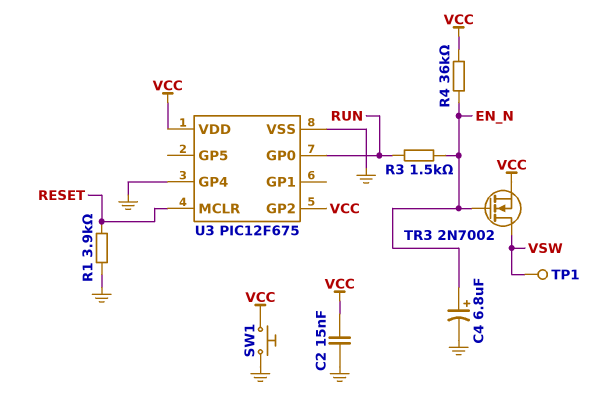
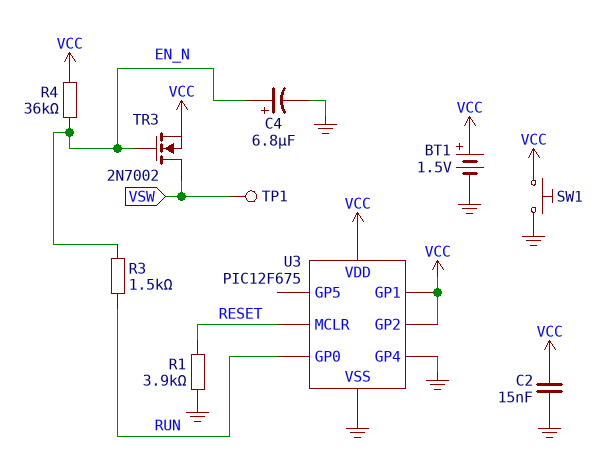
BT1: none -> 1.5V (plus VCC, minus GND)
U3 pin GP1: none -> VCC

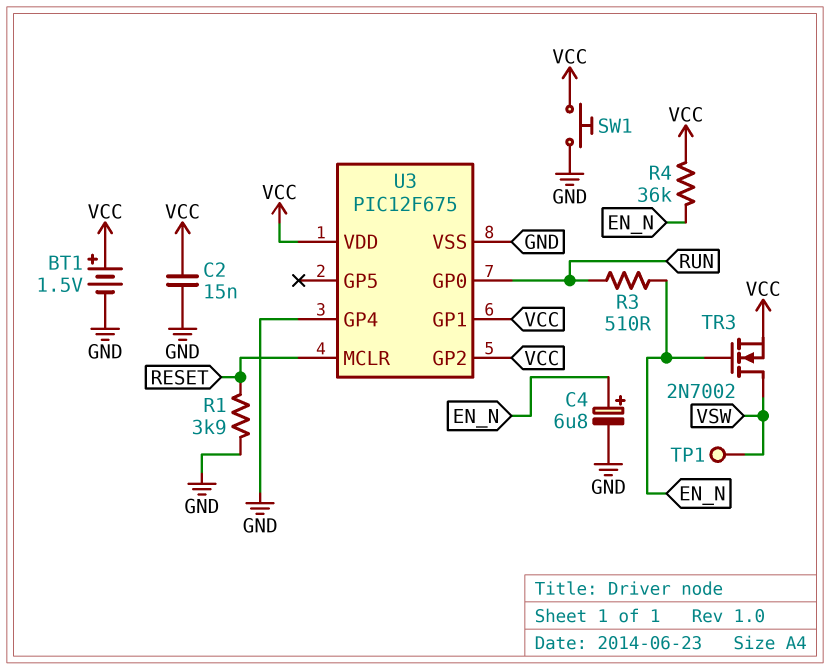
R3: 1.5k (EN_N, RUN) -> 510 (EN_N, RUN)

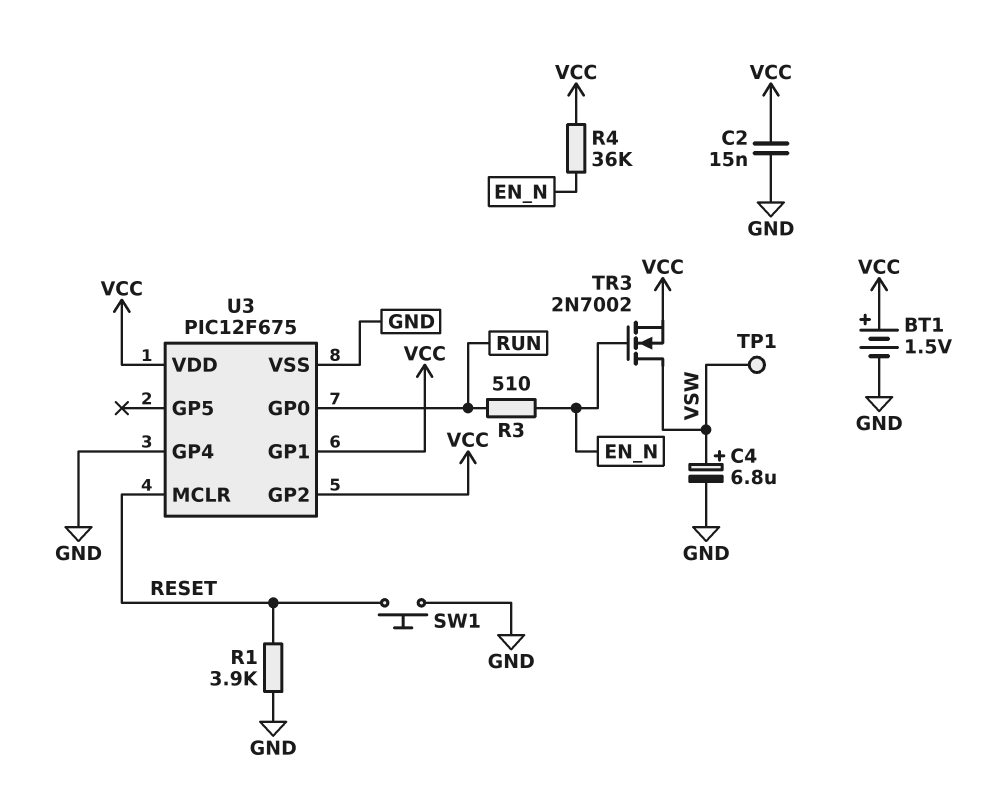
C4: 6.8uF (plus EN_N, minus GND) -> 6.8uF (plus VSW, minus GND)
SW1: button (GND, VCC) -> button (GND, RESET)

